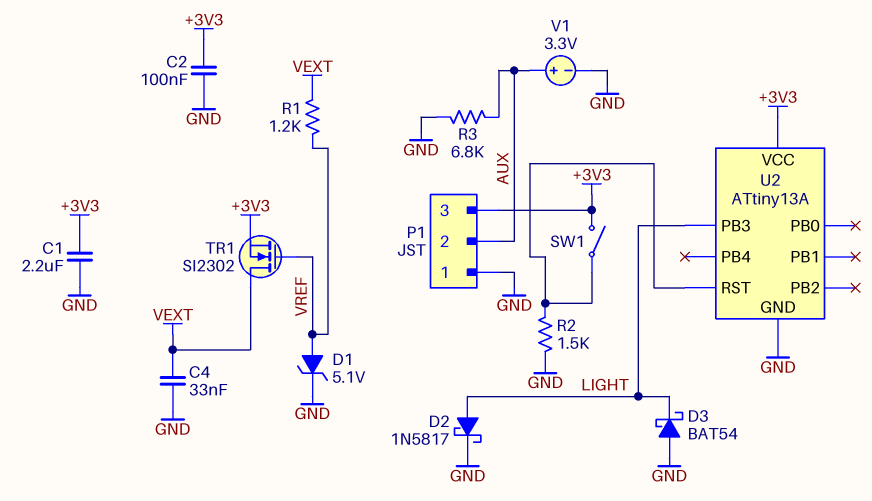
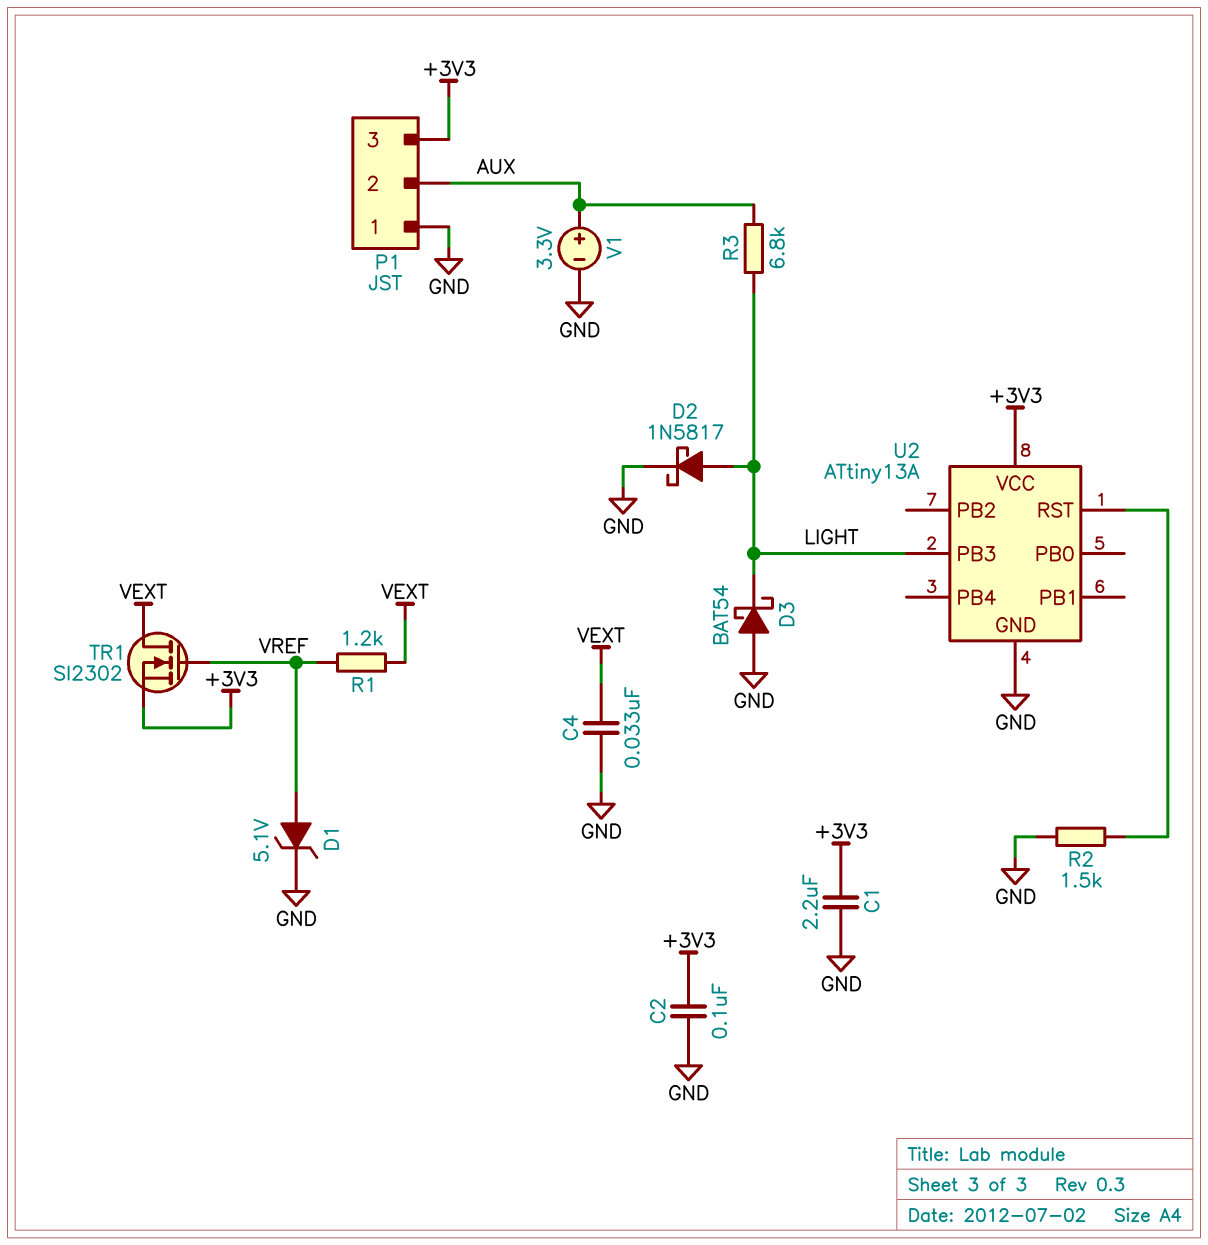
R3: 6.8k (AUX, GND) -> 6.8k (AUX, LIGHT)
SW1: switch (+3V3, U2/RST) -> none

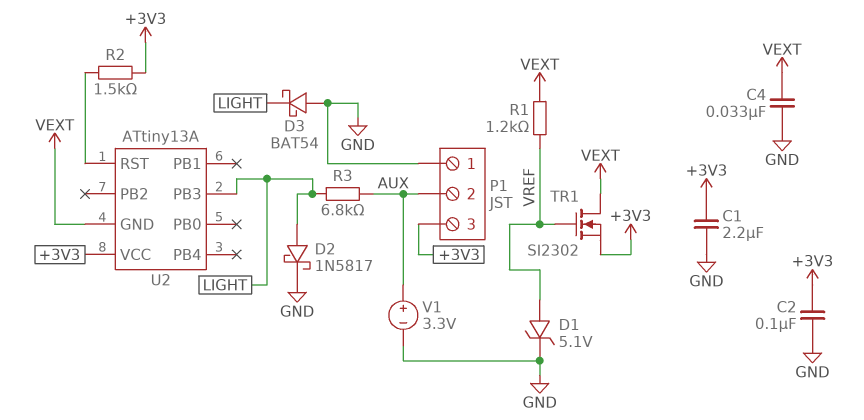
R2: 1.5k (GND, U2/RST) -> 1.5k (+3V3, U2/RST)
U2 pin GND: GND -> VEXT

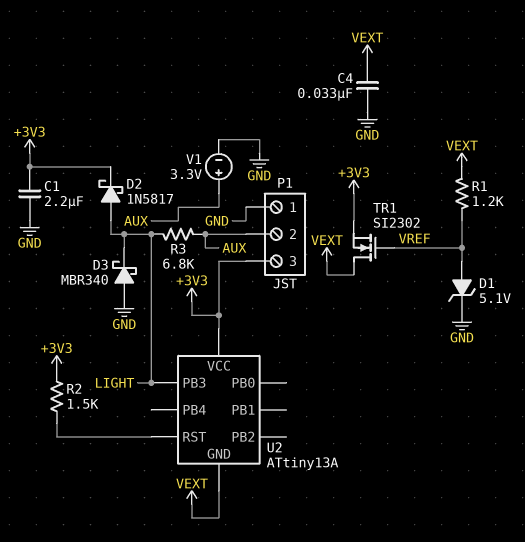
C2: 100nF (+3V3, GND) -> none
D2: schottky 1N5817 (A LIGHT, K GND) -> schottky 1N5817 (A LIGHT, K +3V3)
D3: schottky BAT54 (A GND, K LIGHT) -> schottky MBR340 (A GND, K LIGHT)

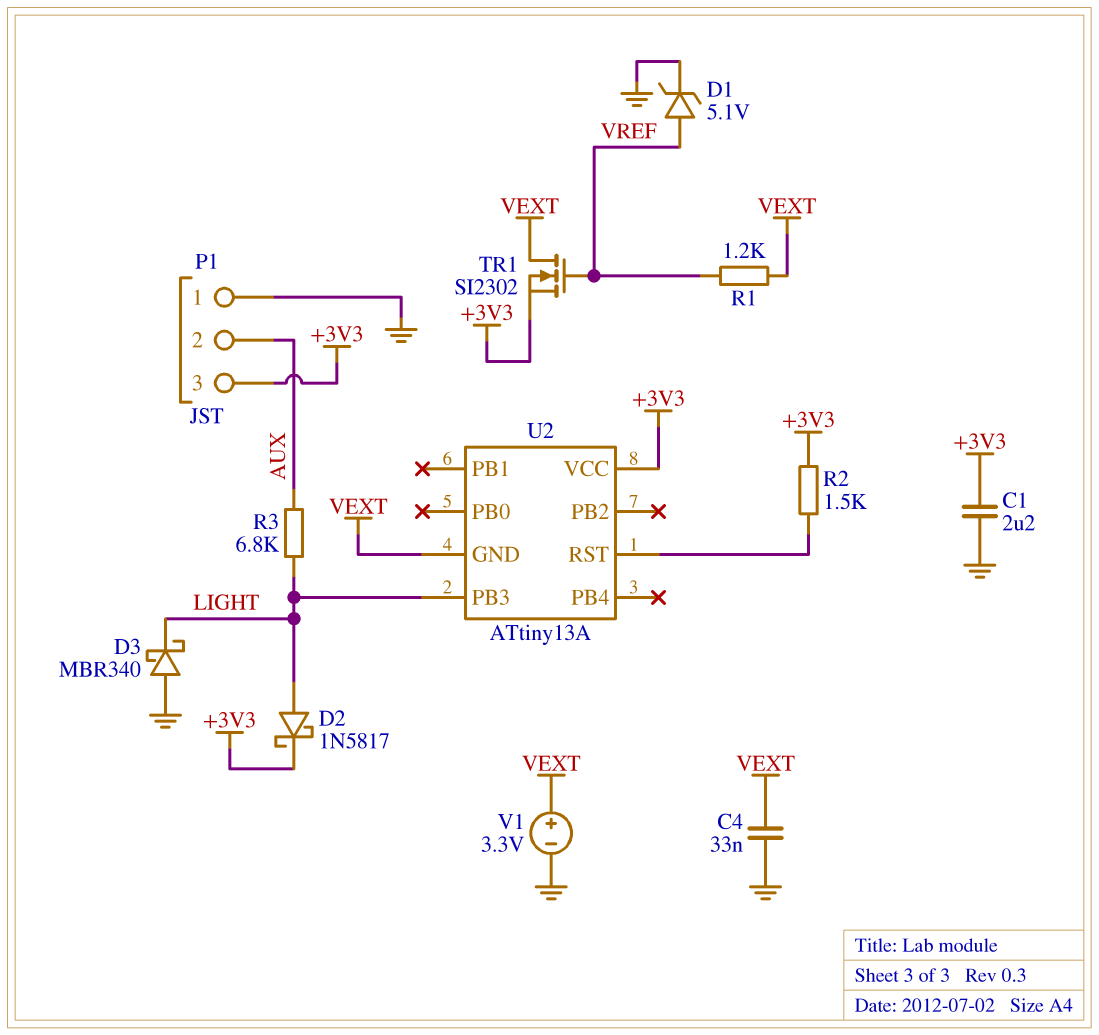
V1: 3.3V (plus AUX, minus GND) -> 3.3V (plus VEXT, minus GND)

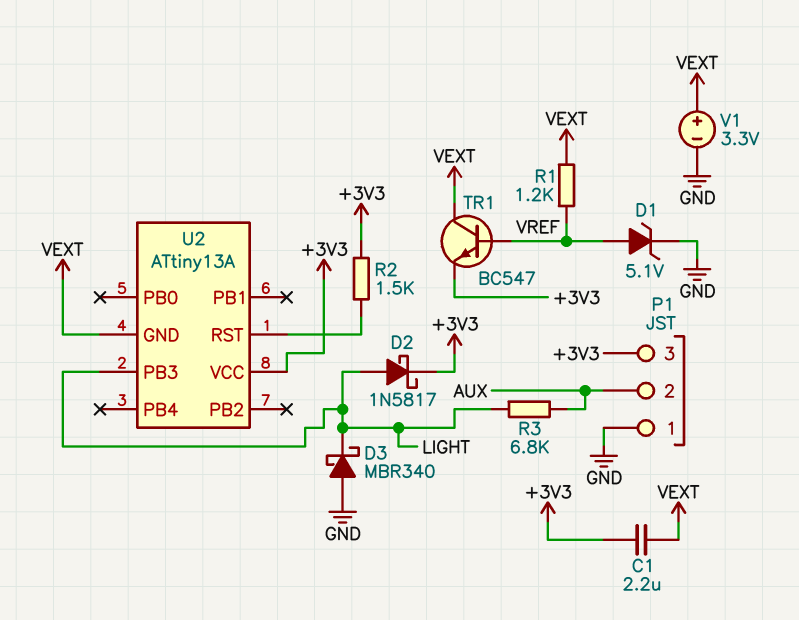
C1: 2.2uF (+3V3, GND) -> 2.2uF (+3V3, VEXT)
C4: 33nF (GND, VEXT) -> none
TR1: NMOS SI2302 (G VREF, D VEXT, S +3V3) -> NPN BC547 (B VREF, C VEXT, E +3V3)

